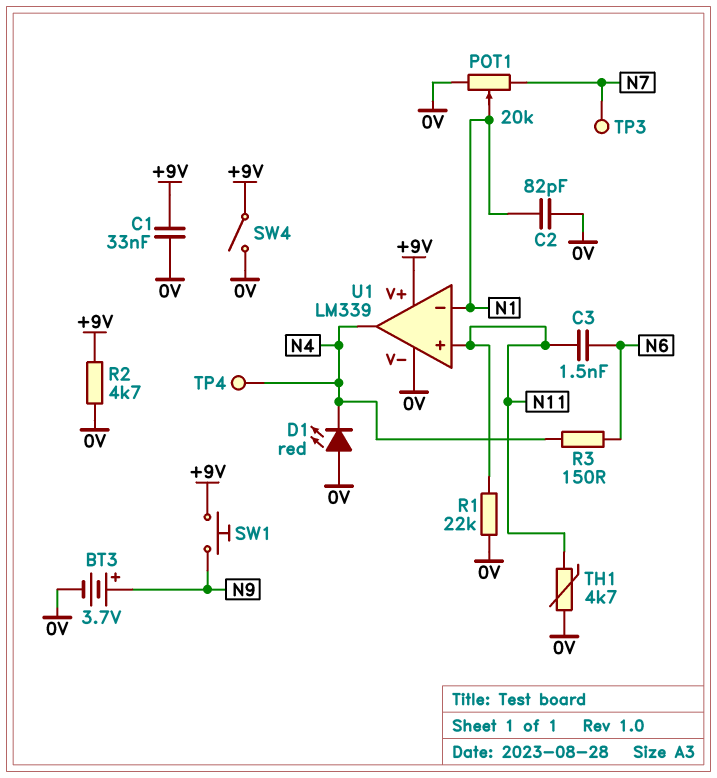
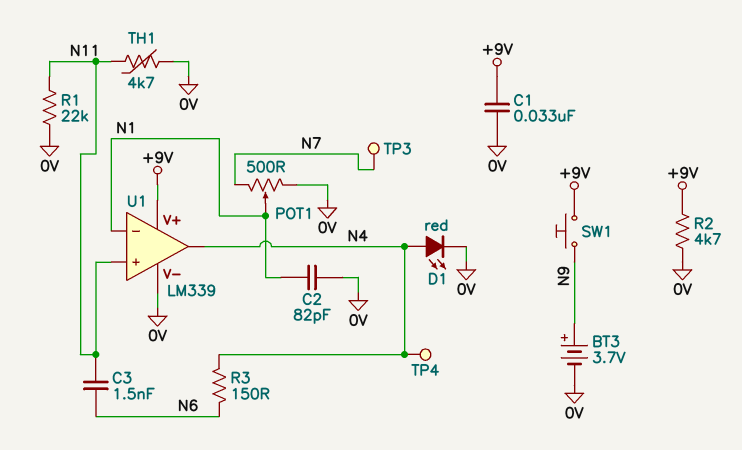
D1: LED red (A 0V, K N4) -> LED red (A N4, K 0V)
POT1: 20k (0V, N7, wiper N1) -> 500 (0V, N7, wiper N1)
SW4: switch (+9V, 0V) -> none

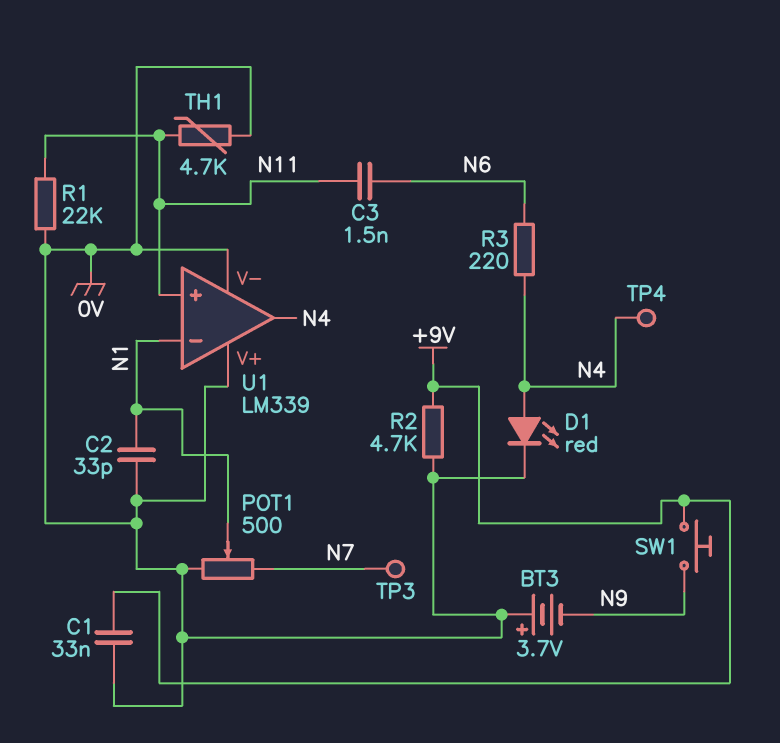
BT3: 3.7V (plus N9, minus 0V) -> 3.7V (plus 0V, minus N9)
C2: 82pF (0V, N1) -> 33pF (0V, N1)
R3: 150 (N4, N6) -> 220 (N4, N6)
U1 pin V+: +9V -> 0V

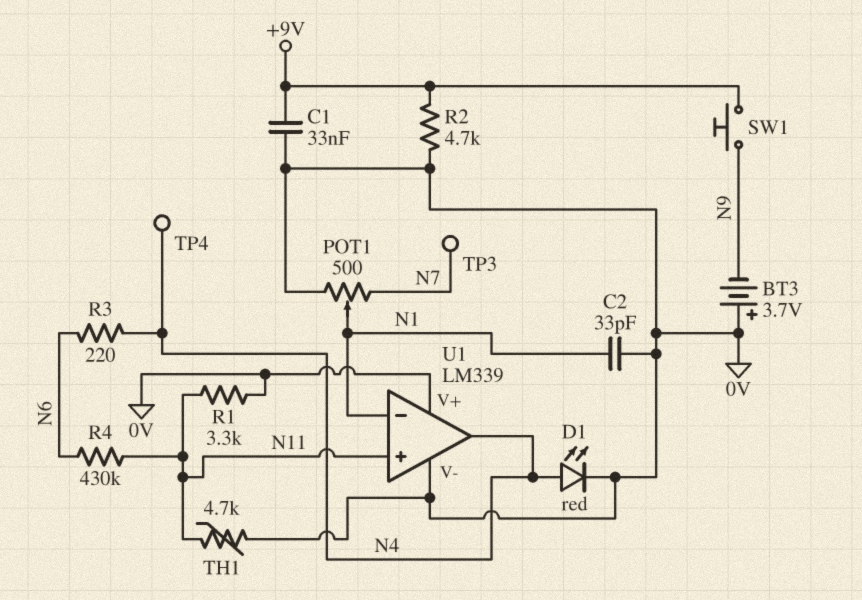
C3: 1.5nF (N6, N11) -> none
R1: 22k (0V, N11) -> 3.3k (0V, N11)
R4: none -> 430k (N6, N11)

